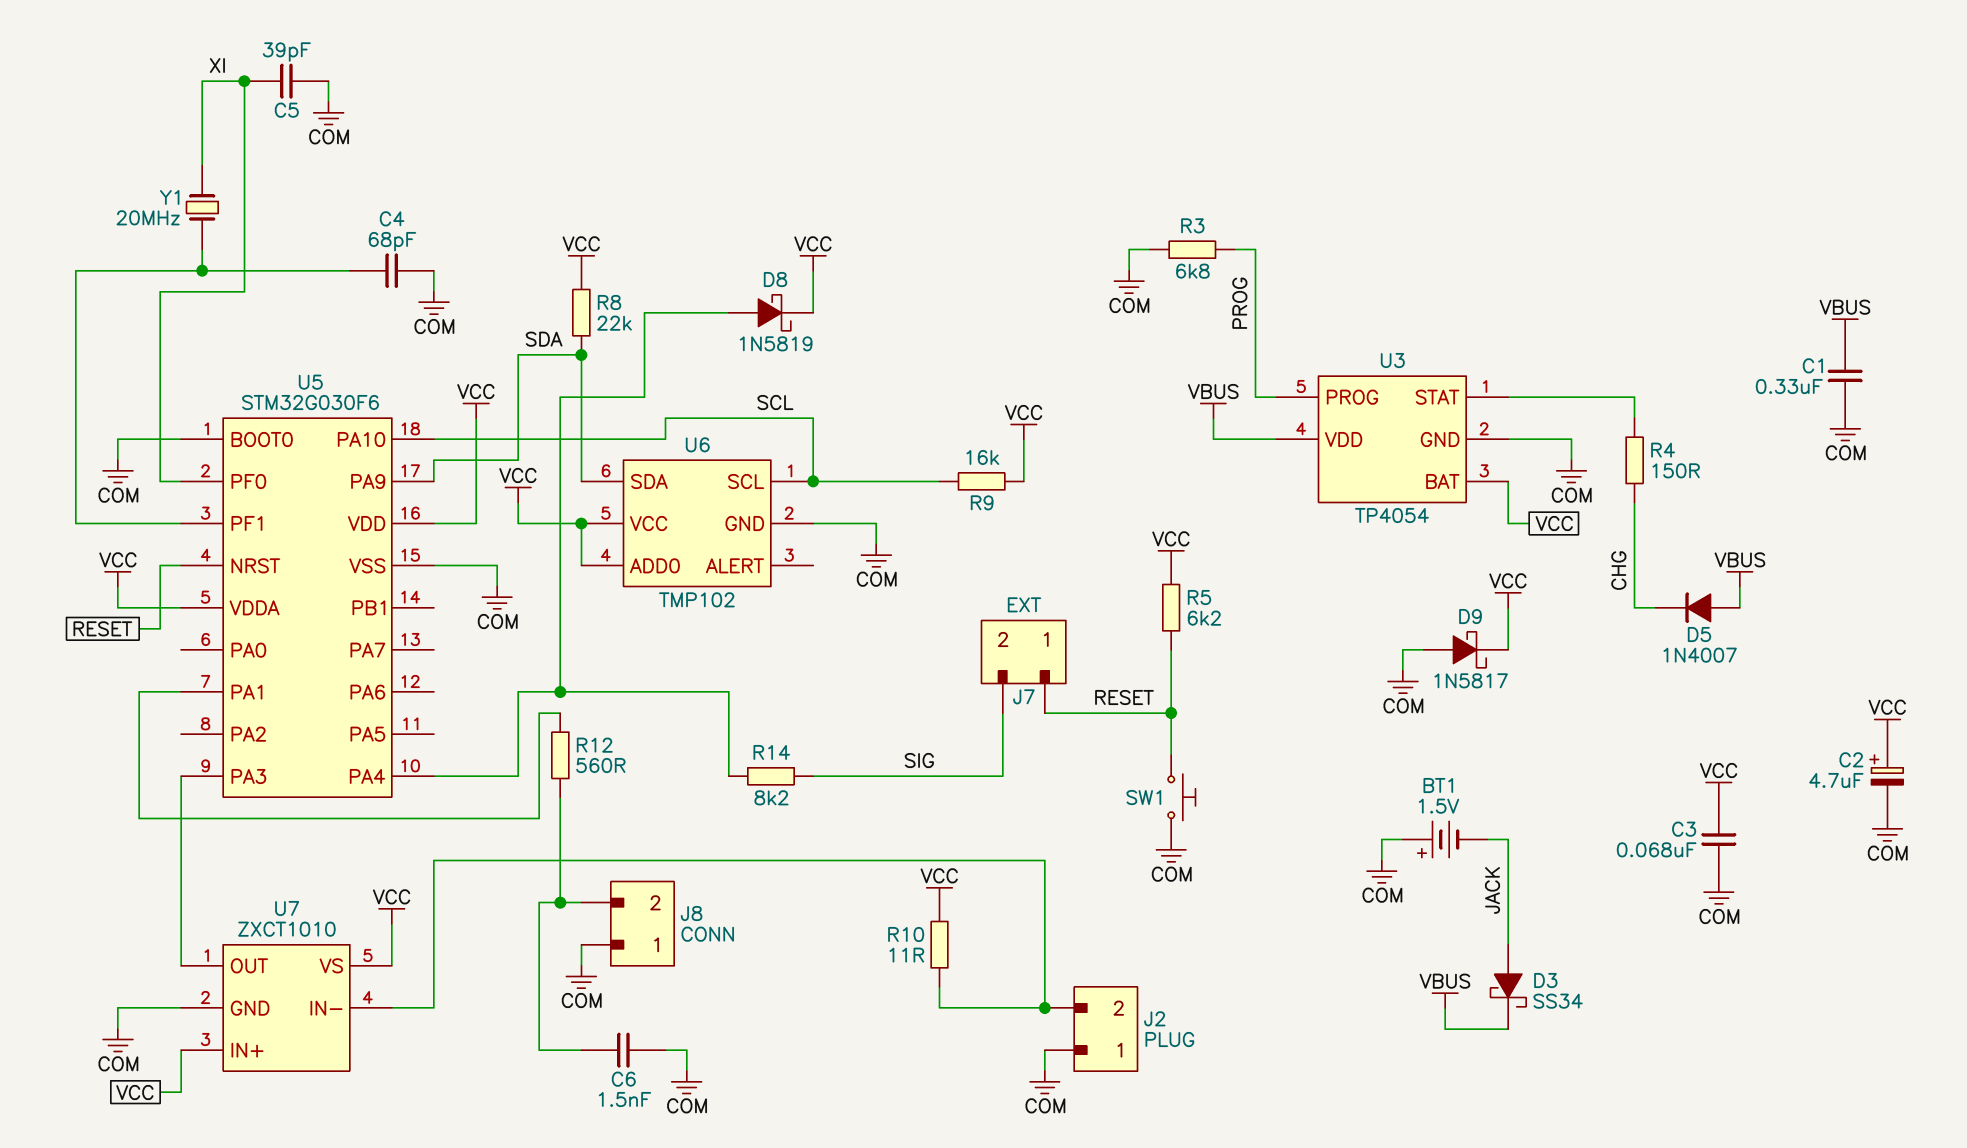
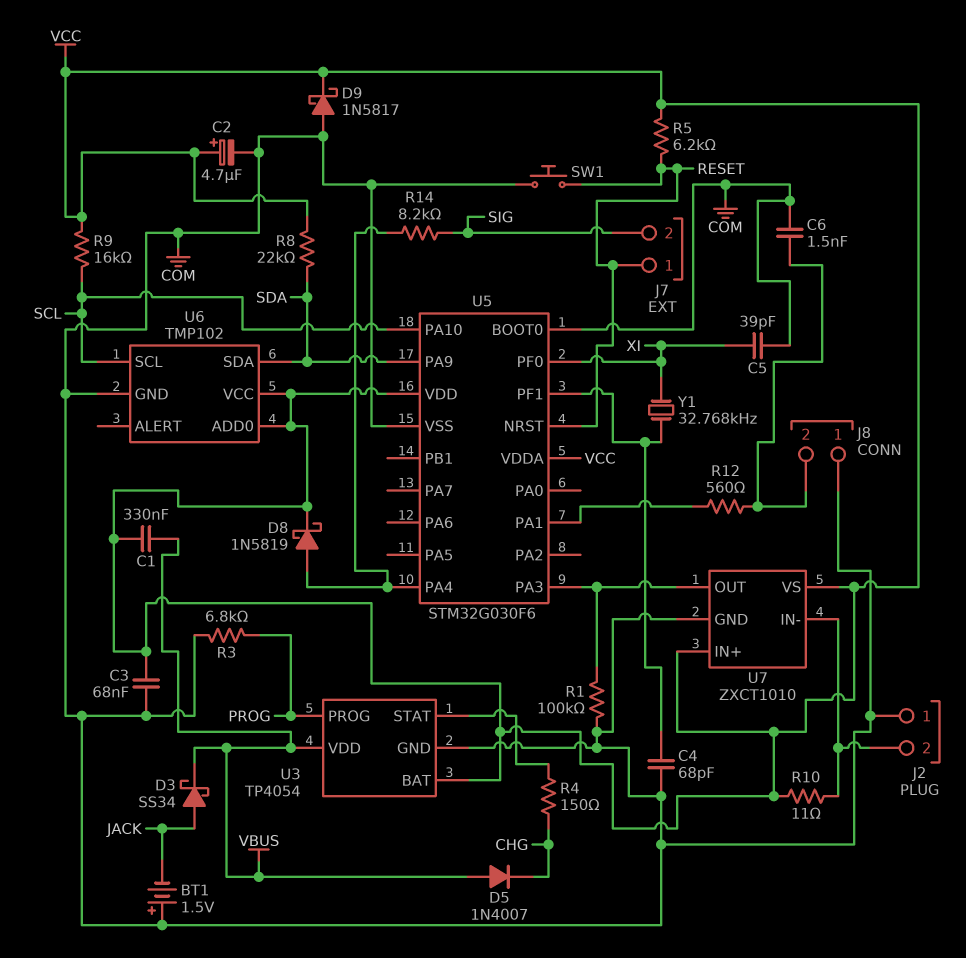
C1: 330nF (COM, VBUS) -> 330nF (VBUS, VCC)
R1: none -> 100k (COM, U5/PA3)
Y1: 20MHz (U5/PF1, XI) -> 32.768kHz (U5/PF1, XI)

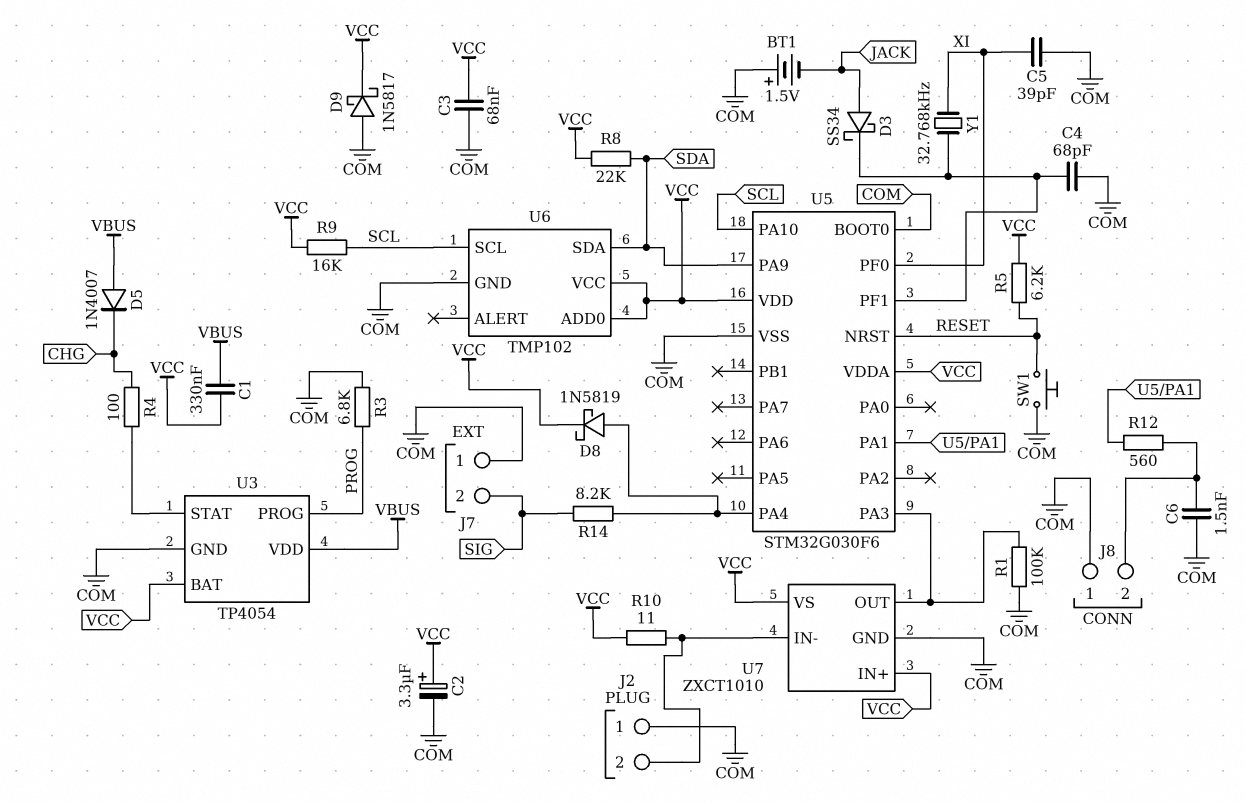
C2: 4.7uF (plus VCC, minus COM) -> 3.3uF (plus VCC, minus COM)
D3: schottky SS34 (A JACK, K VBUS) -> schottky SS34 (A JACK, K U5/PF1)
J7 pin 1: RESET -> COM
R4: 150 (CHG, U3/STAT) -> 100 (CHG, U3/STAT)

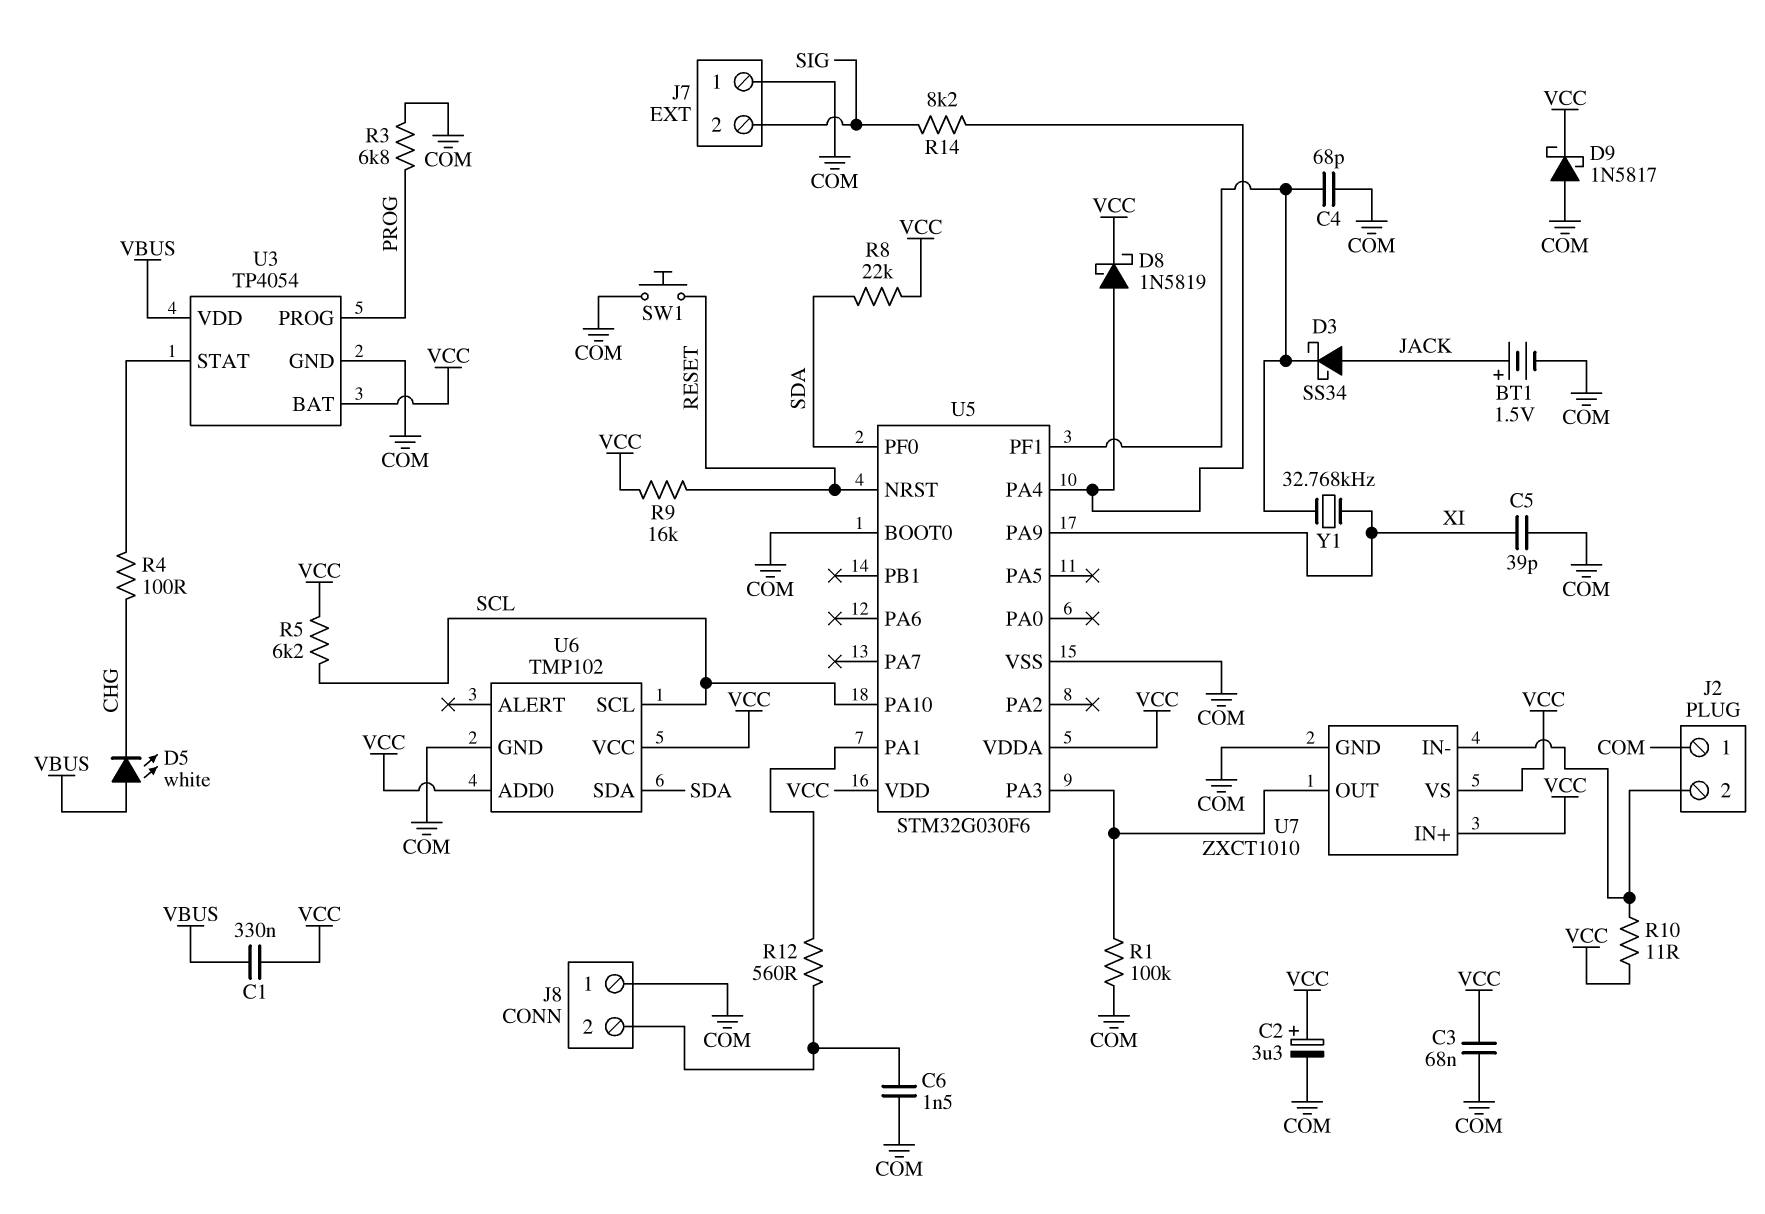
BT1: 1.5V (plus COM, minus JACK) -> 1.5V (plus JACK, minus COM)
D5: diode 1N4007 (A VBUS, K CHG) -> LED white (A VBUS, K CHG)
R5: 6.2k (RESET, VCC) -> 6.2k (SCL, VCC)
R9: 16k (SCL, VCC) -> 16k (RESET, VCC)
U5 pin PA9: SDA -> XI
U5 pin PF0: XI -> SDA

